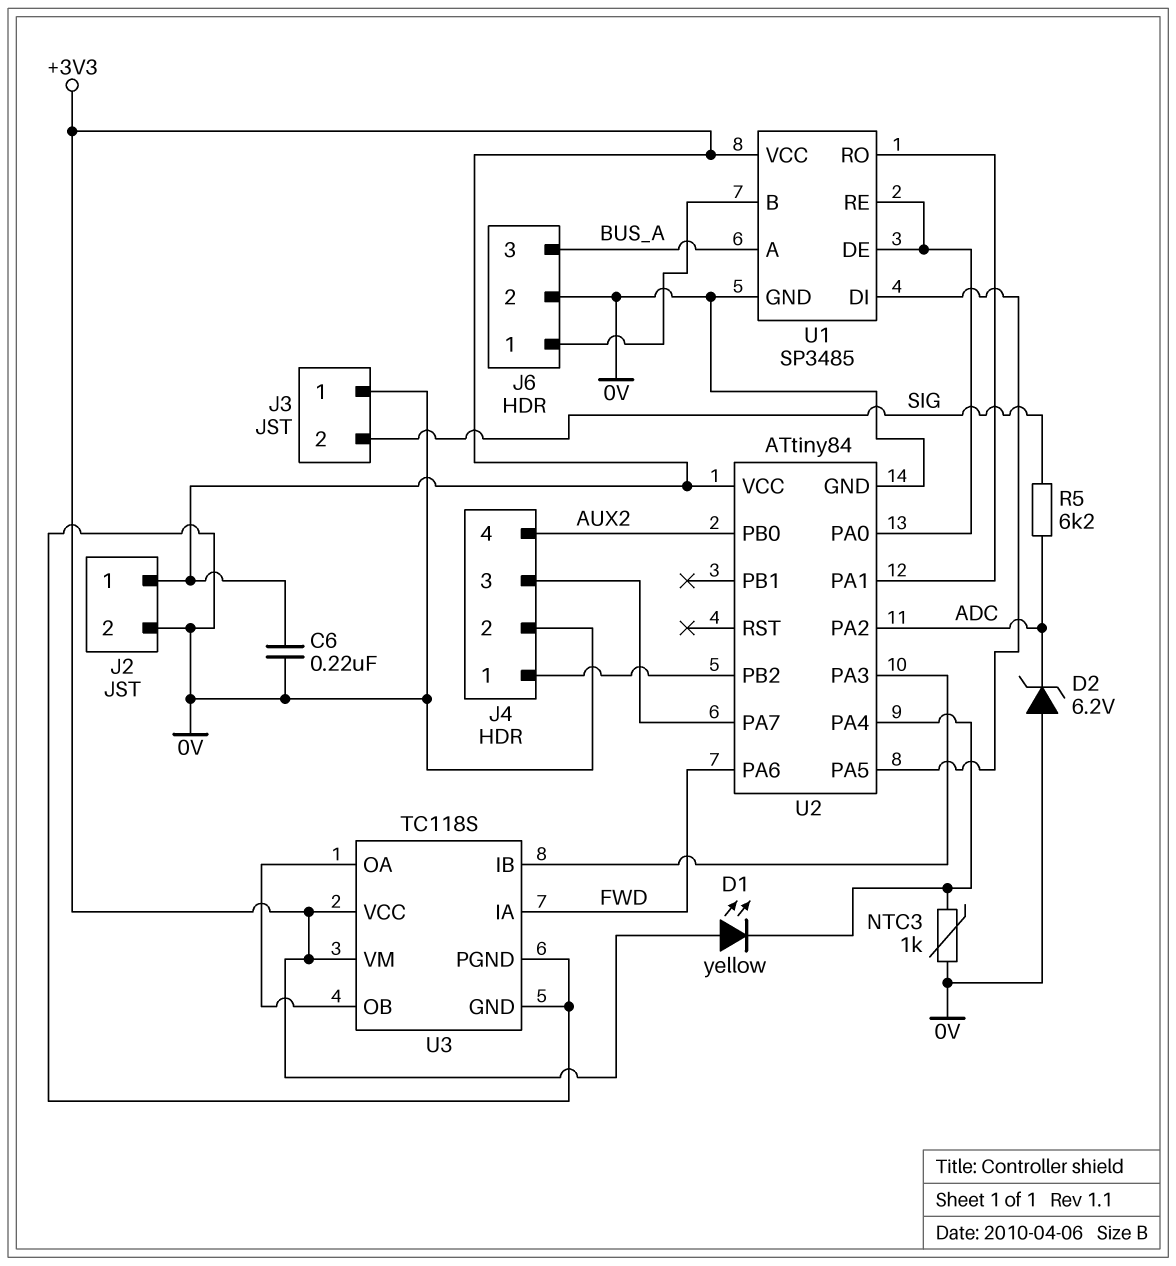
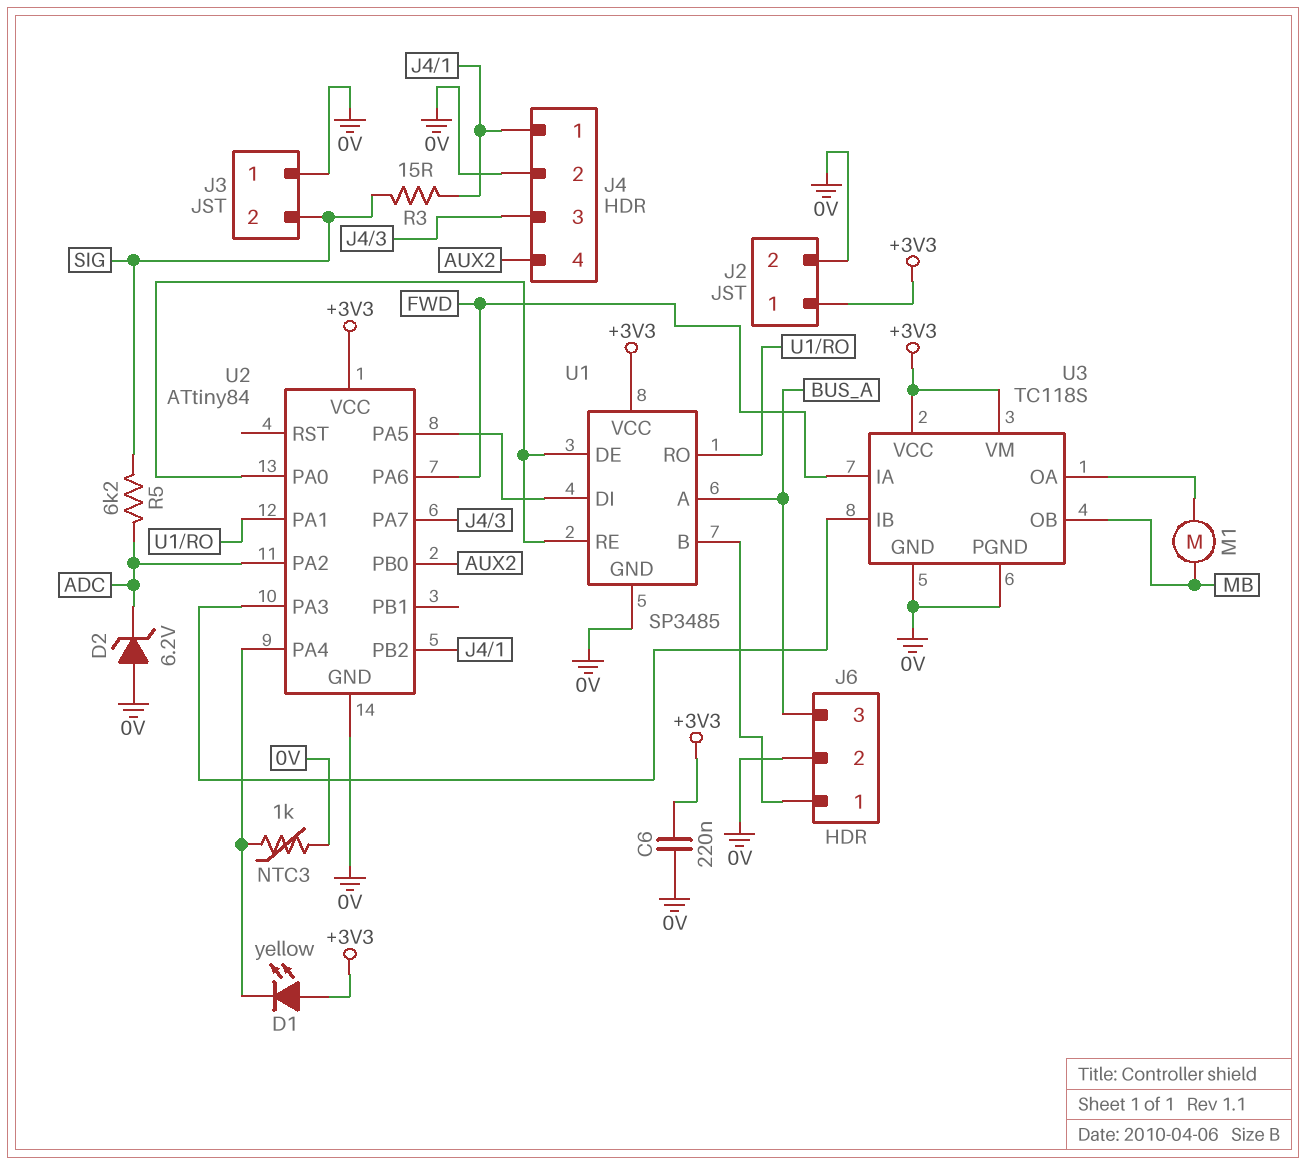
M1: none -> motor (MB, U3/OA)
R3: none -> 15 (J4/1, SIG)
U3 pin OB: U3/OA -> MB

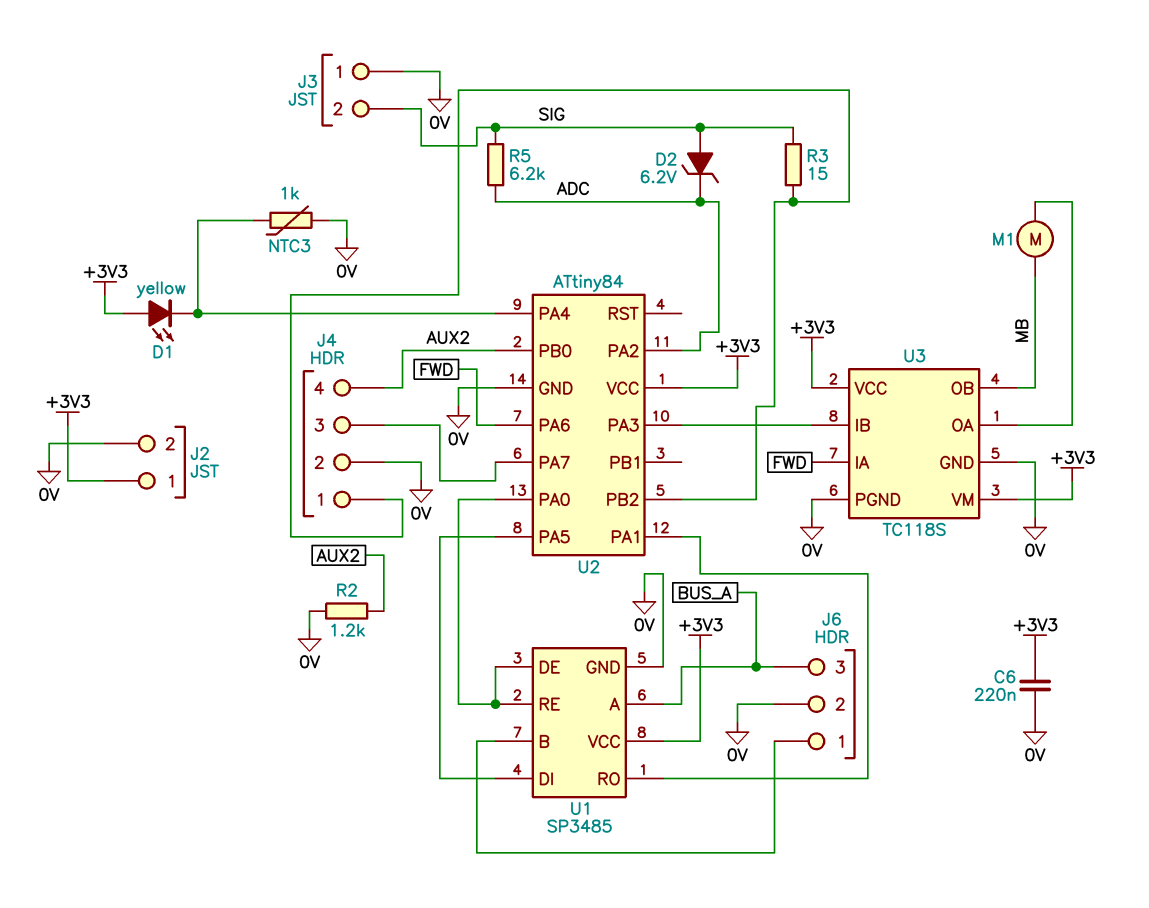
D2: zener 6.2V (A 0V, K ADC) -> zener 6.2V (A SIG, K ADC)
R2: none -> 1.2k (0V, AUX2)

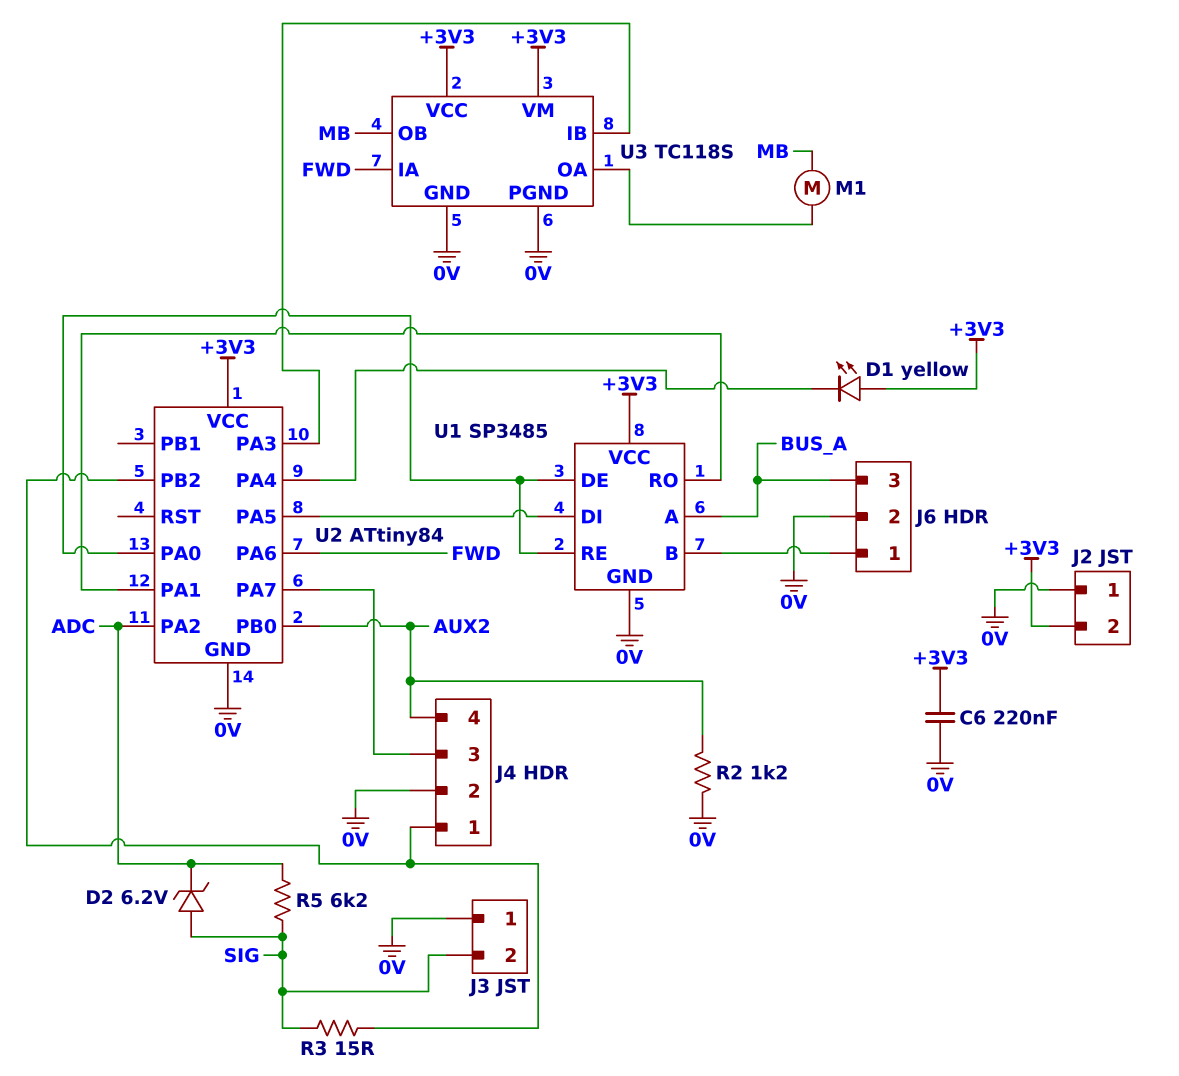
J2 pin 1: +3V3 -> 0V
J2 pin 2: 0V -> +3V3
NTC3: 1k (0V, U2/PA4) -> none

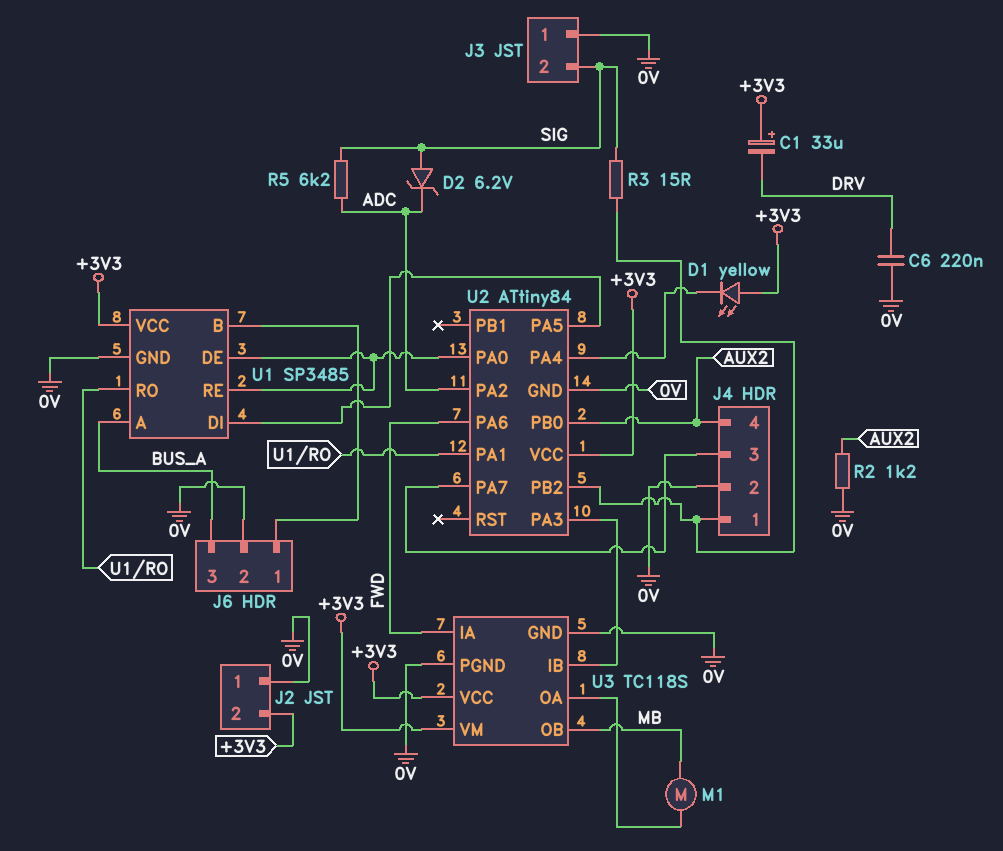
C1: none -> 33uF (plus +3V3, minus DRV)
C6: 220nF (+3V3, 0V) -> 220nF (0V, DRV)

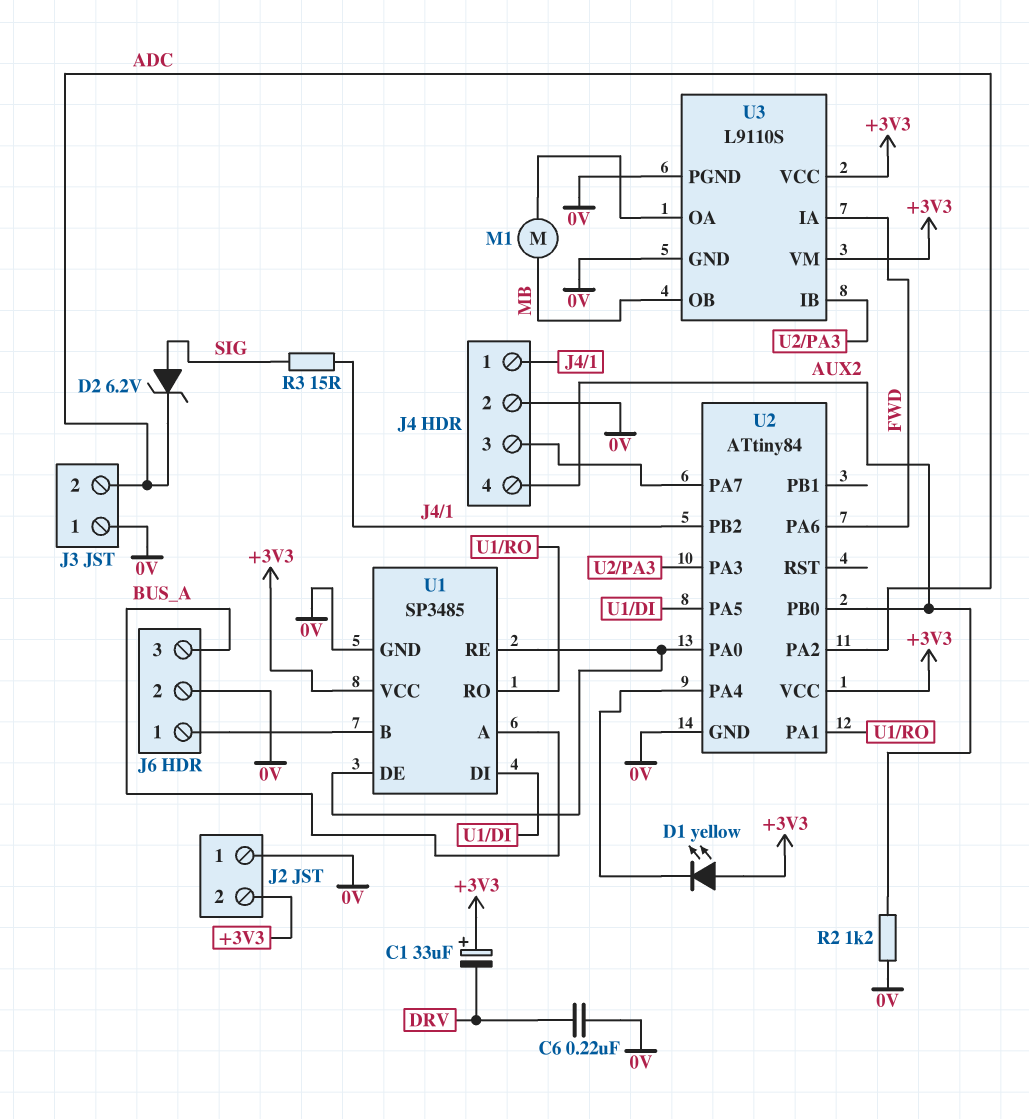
J3 pin 2: SIG -> ADC
R5: 6.2k (ADC, SIG) -> none
U3: TC118S -> L9110S

